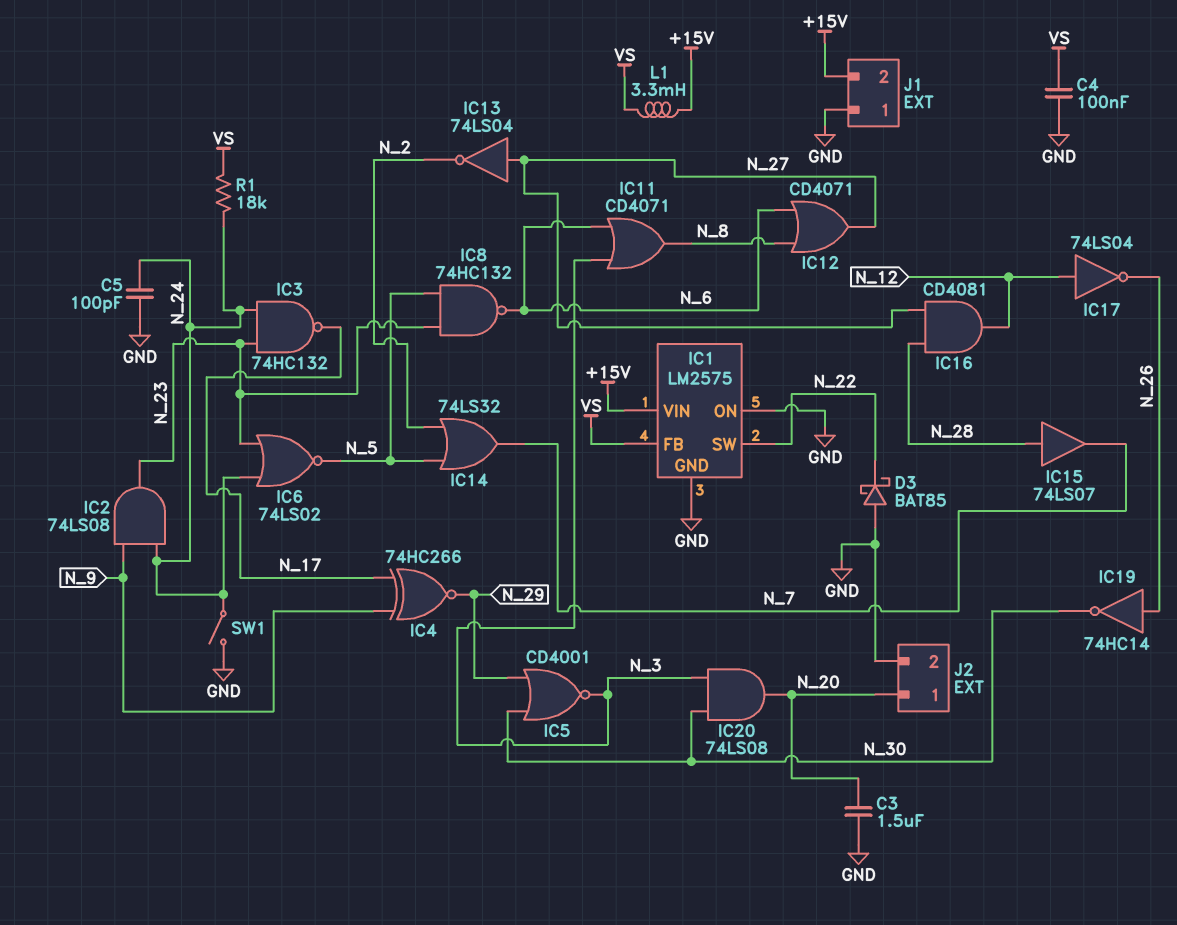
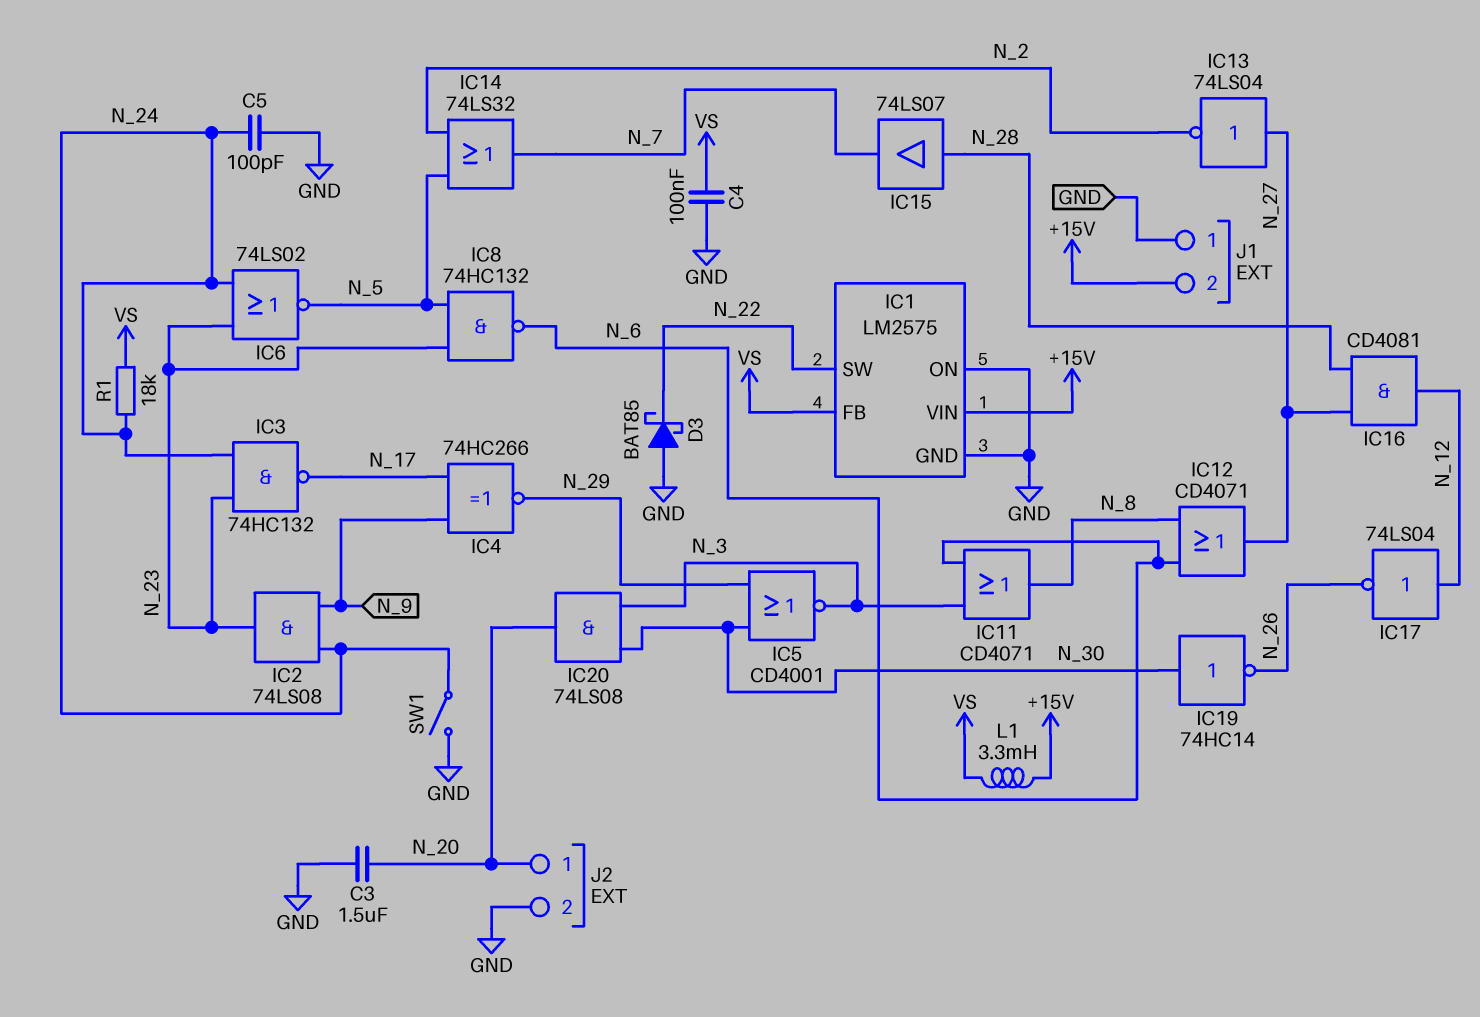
IC19: NOT 74HC14 (in N_26, out N_30) -> NOT 74HC14 (in N_30, out N_26)

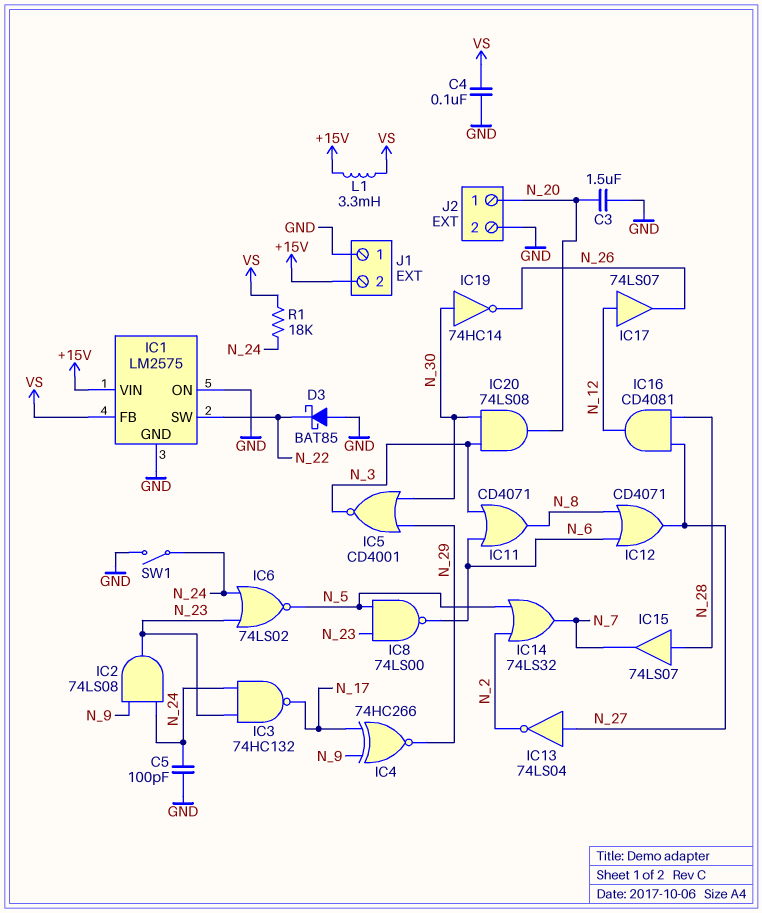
IC8: NAND 74HC132 (in N_5, in N_23, out N_6) -> NAND 74LS00 (in N_5, in N_23, out N_6)
IC17: NOT 74LS04 (in N_12, out N_26) -> buffer 74LS07 (in N_12, out N_26)

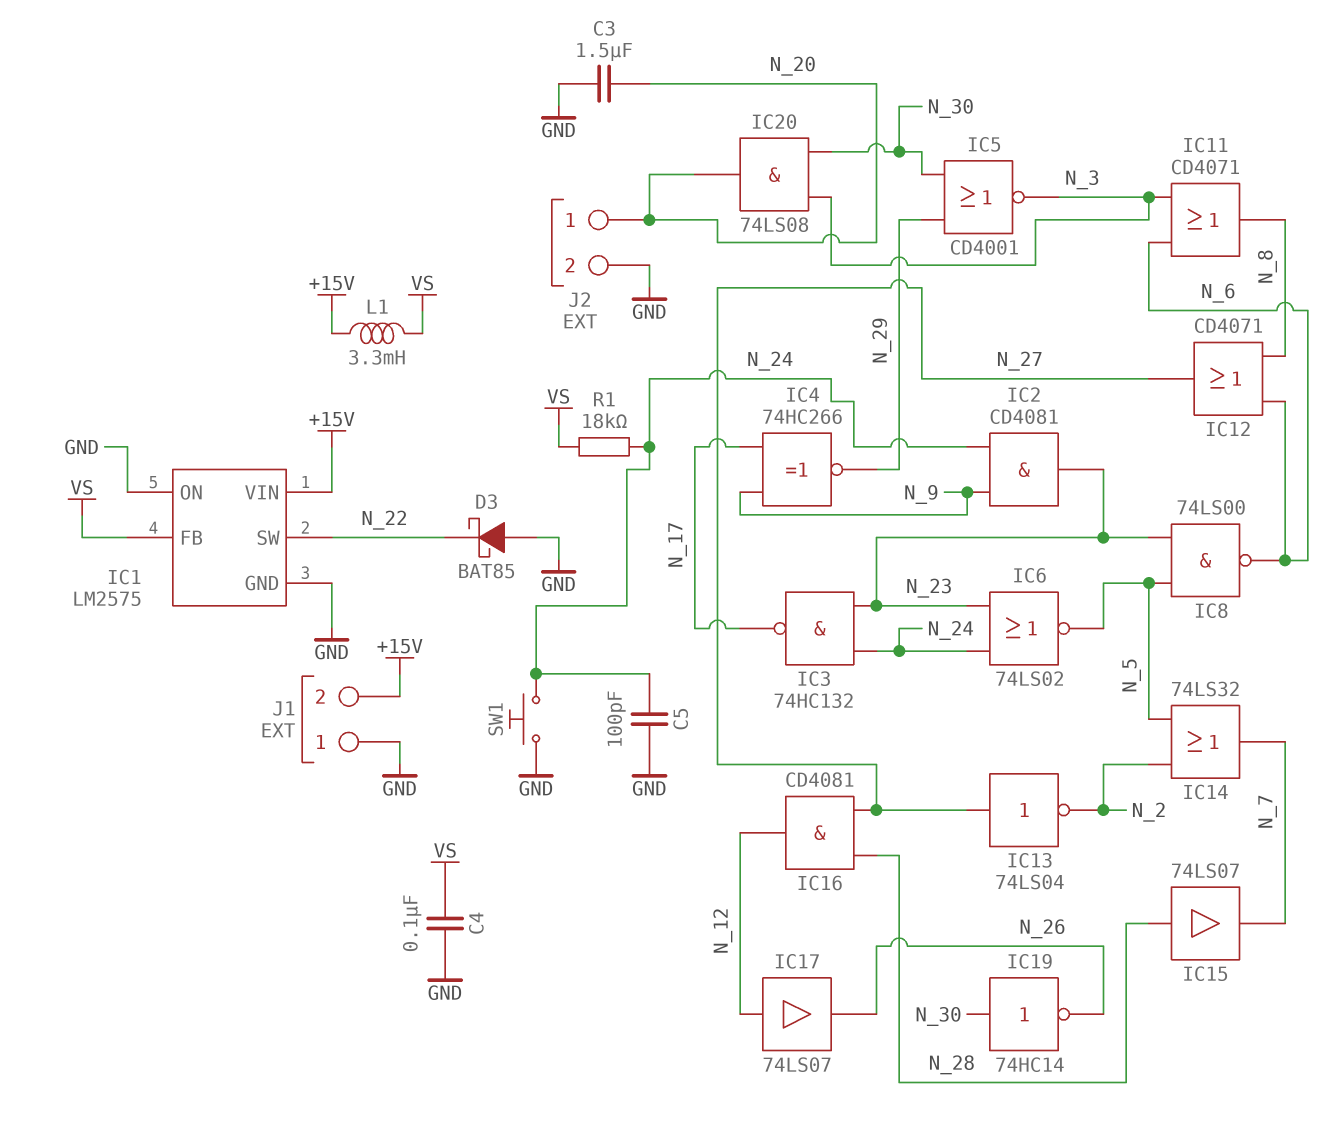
IC2: AND 74LS08 (in N_9, in N_24, out N_23) -> AND CD4081 (in N_9, in N_24, out N_23)
SW1: switch (GND, N_24) -> button (GND, N_24)

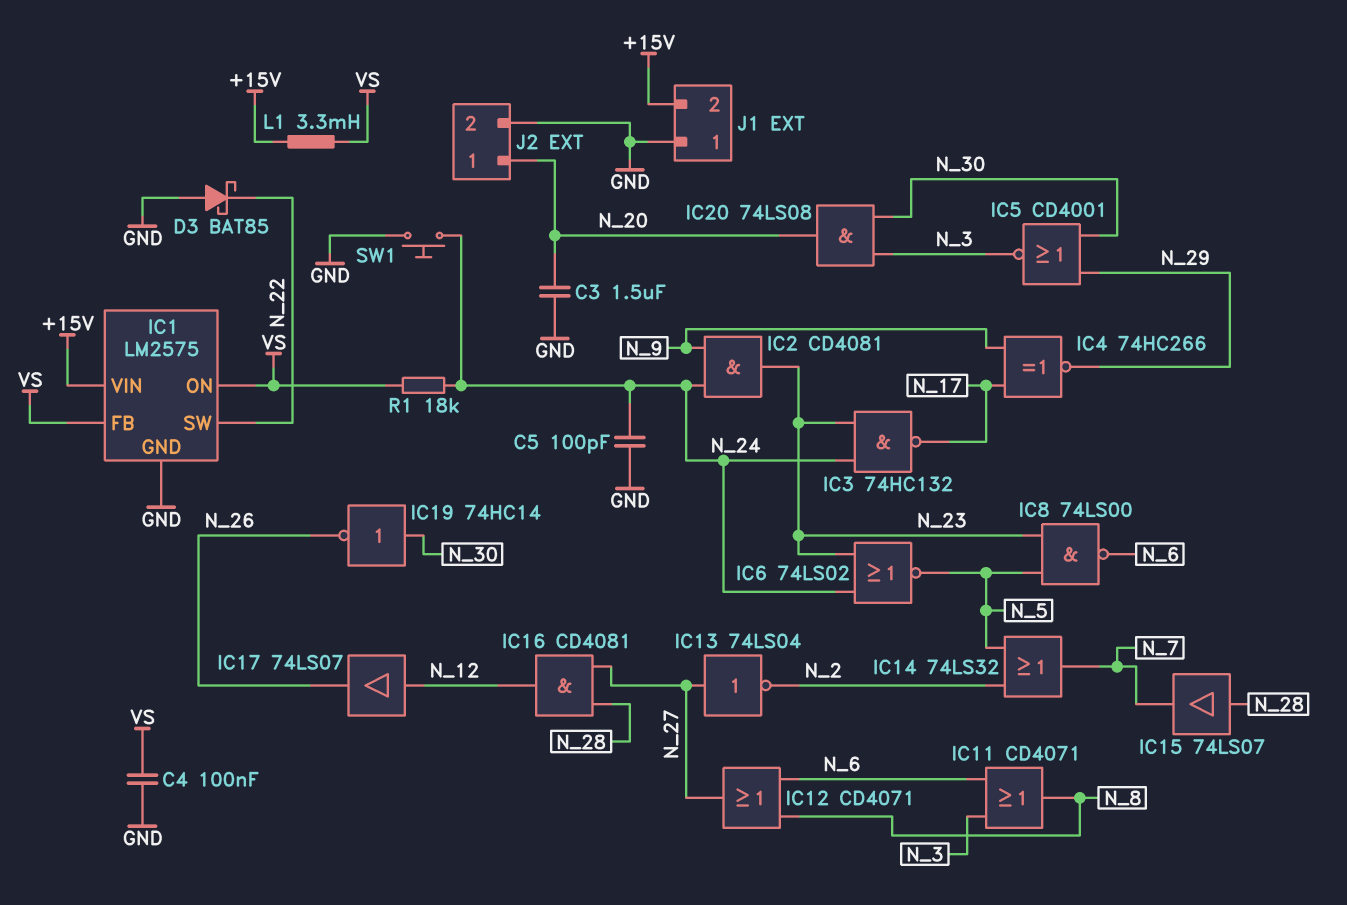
IC1 pin ON: GND -> VS

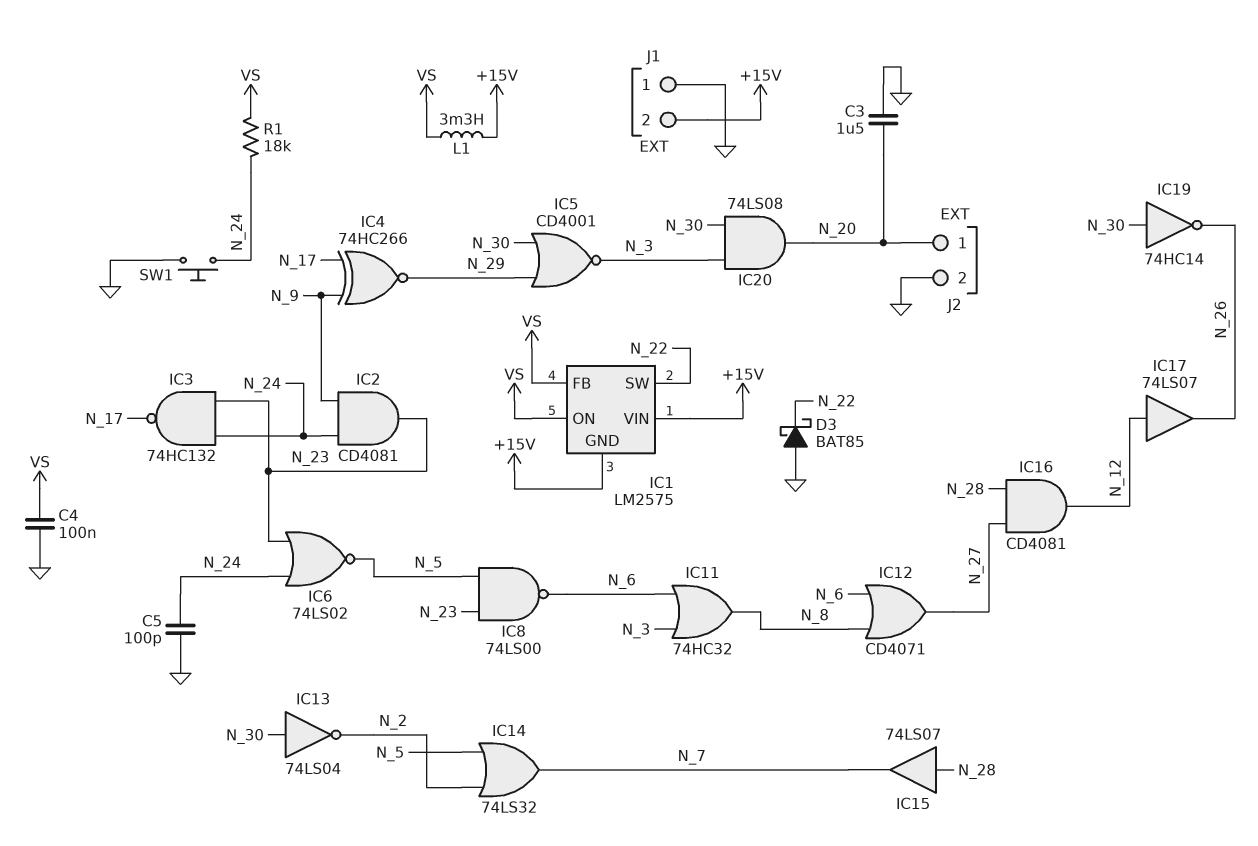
IC1 pin GND: GND -> +15V
IC11: OR CD4071 (in N_3, in N_6, out N_8) -> OR 74HC32 (in N_3, in N_6, out N_8)
IC13: NOT 74LS04 (in N_27, out N_2) -> NOT 74LS04 (in N_30, out N_2)

